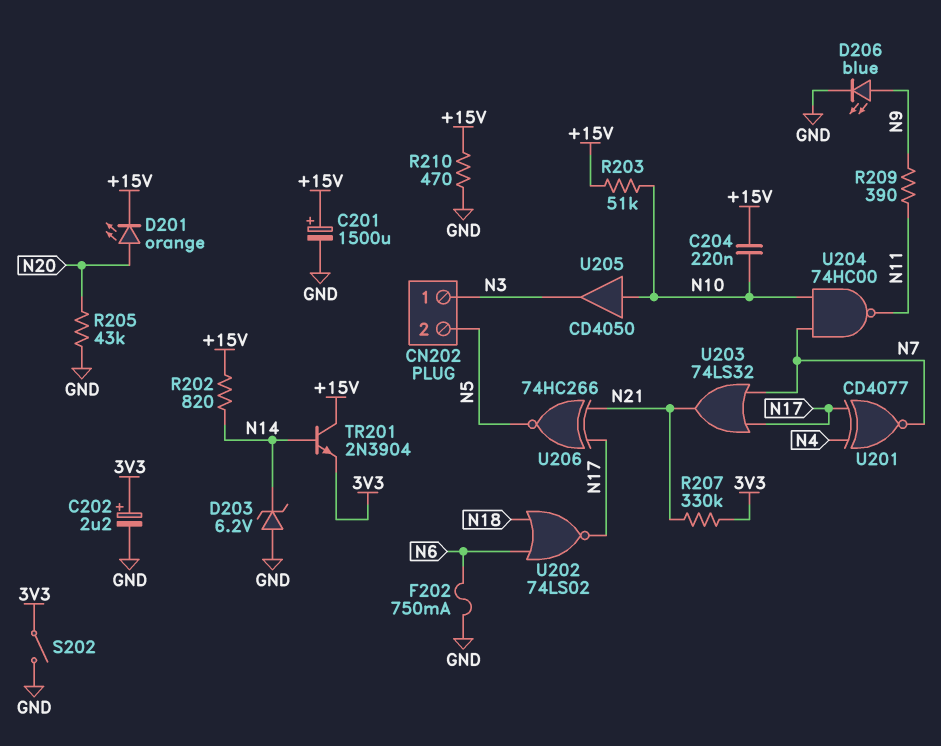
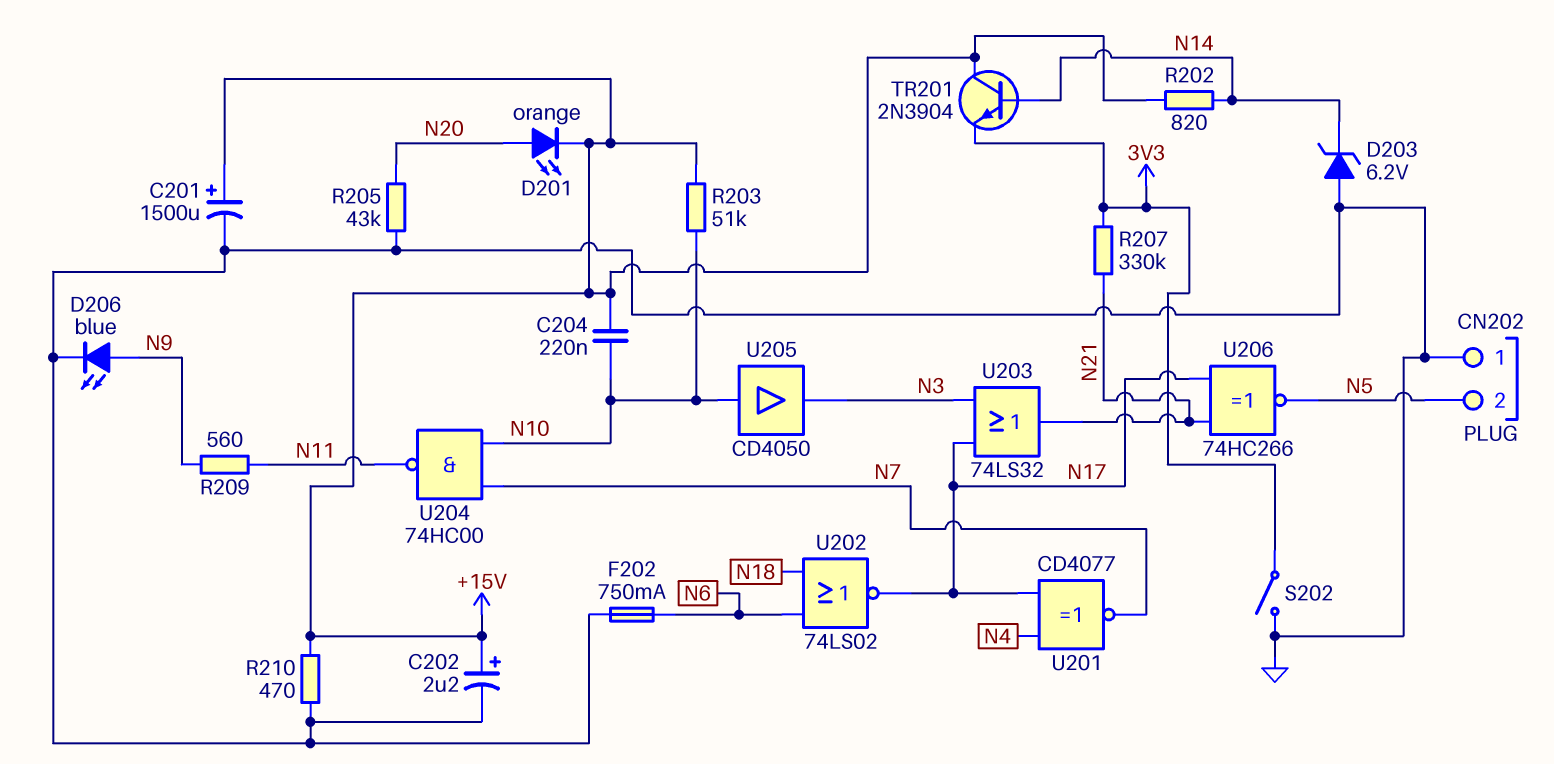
C202: 2.2uF (plus 3V3, minus GND) -> 2.2uF (plus +15V, minus GND)
CN202 pin 1: N3 -> GND
R209: 390 (N9, N11) -> 560 (N9, N11)
U203: OR 74LS32 (in N7, in N17, out N21) -> OR 74LS32 (in N3, in N17, out N21)

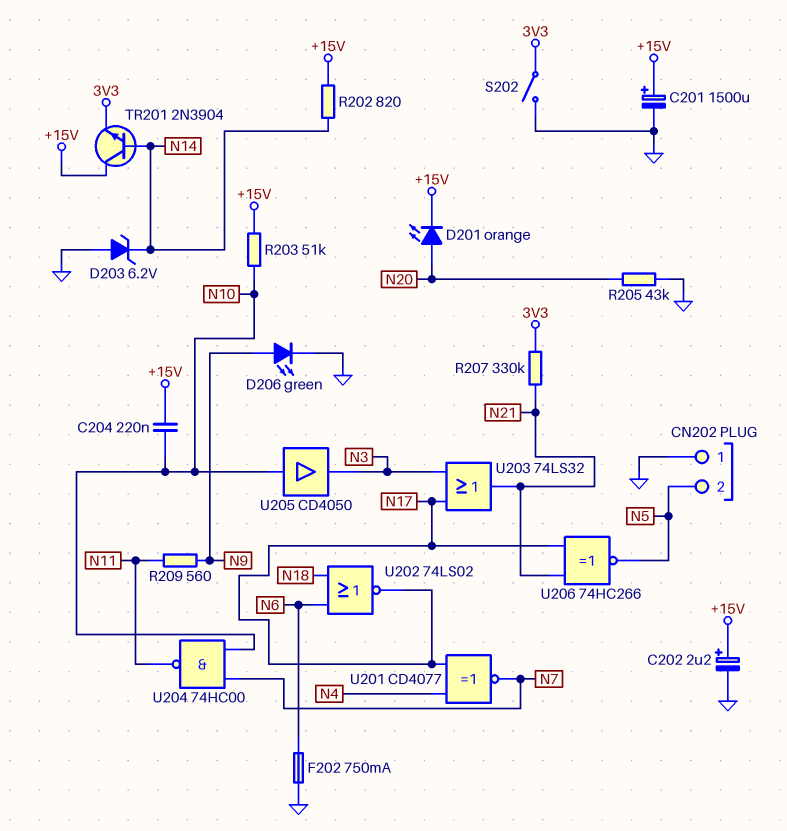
D206: LED blue (A N9, K GND) -> LED green (A N9, K GND)
R210: 470 (+15V, GND) -> none

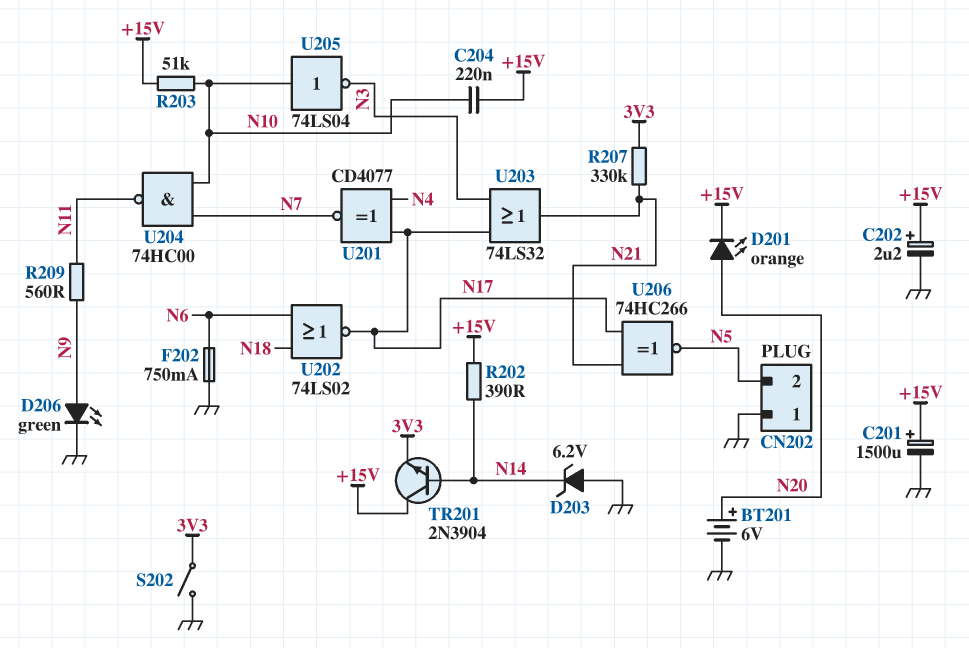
BT201: none -> 6V (plus N20, minus GND)
R202: 820 (+15V, N14) -> 390 (+15V, N14)
R205: 43k (GND, N20) -> none
U205: buffer CD4050 (in N10, out N3) -> NOT 74LS04 (in N10, out N3)

